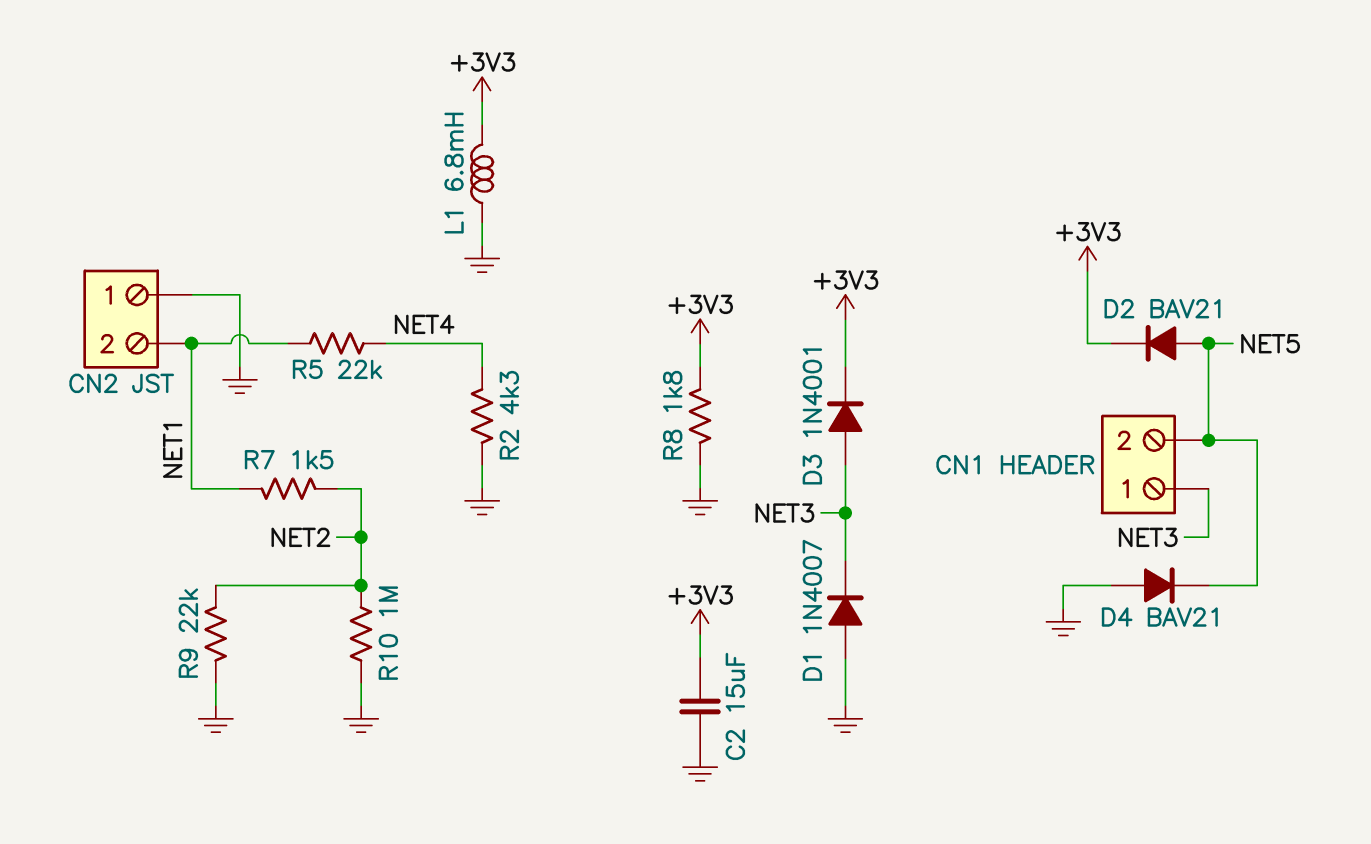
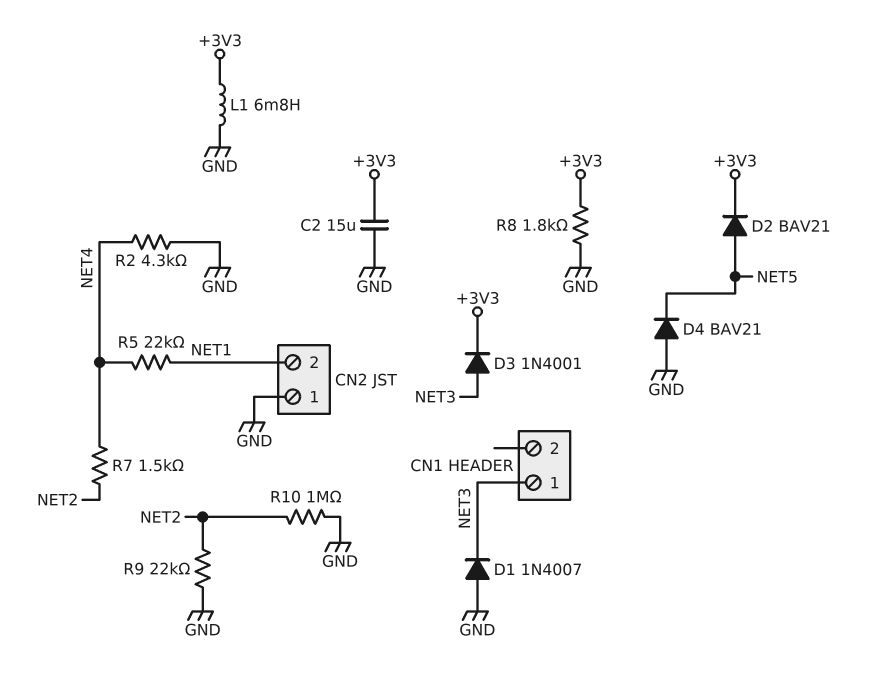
CN1 pin 2: NET5 -> none
R7: 1.5k (NET1, NET2) -> 1.5k (NET2, NET4)

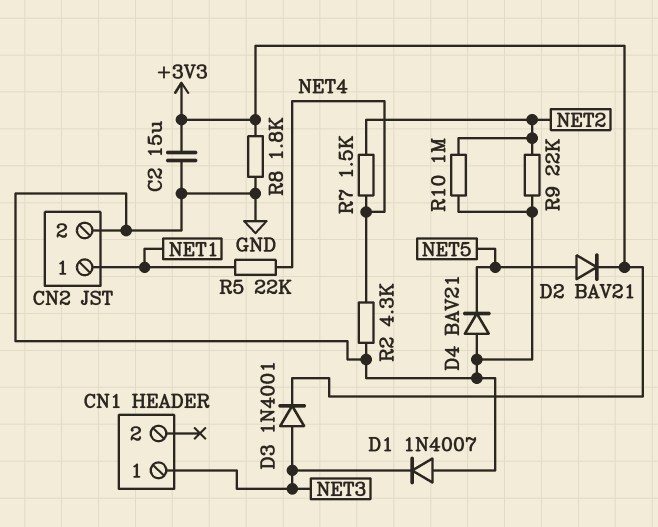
CN2 pin 1: GND -> NET1
CN2 pin 2: NET1 -> GND
L1: 6.8mH (+3V3, GND) -> none

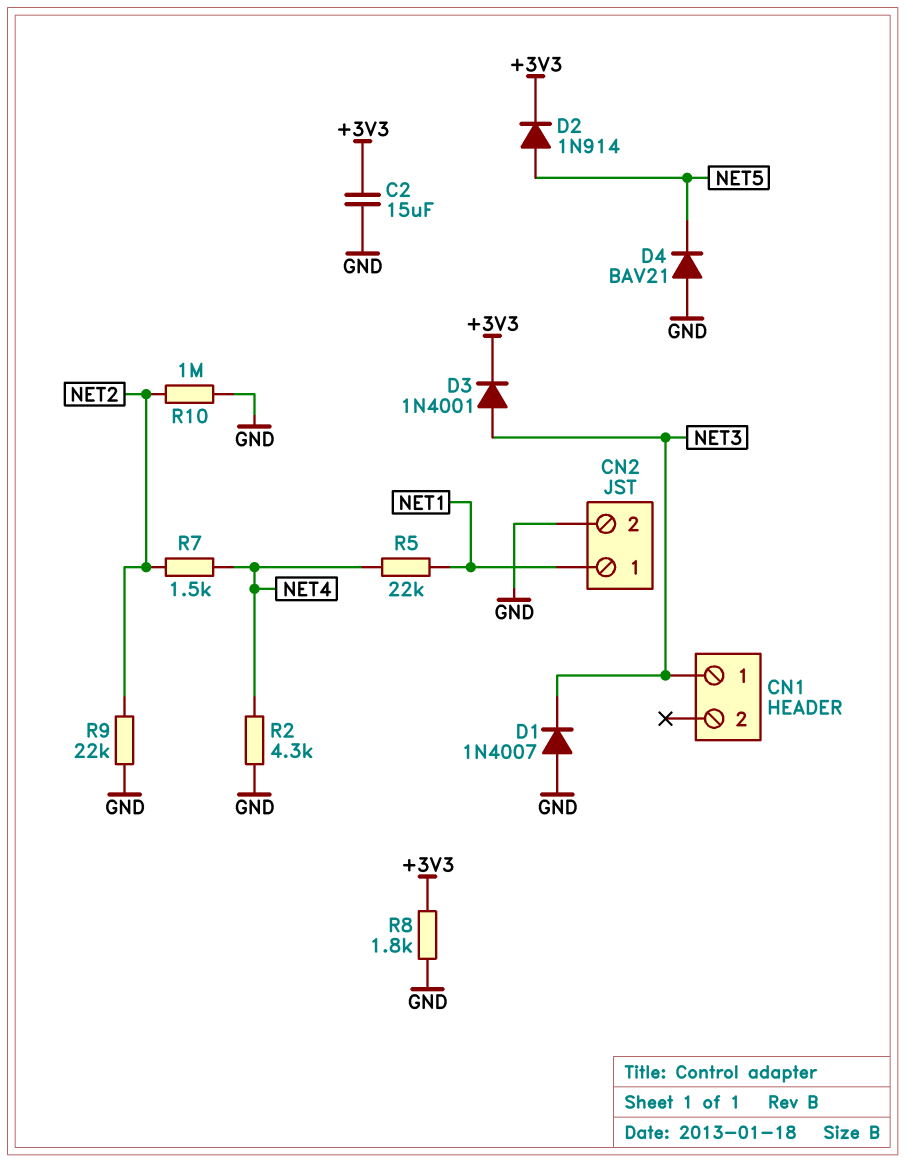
D2: diode BAV21 (A NET5, K +3V3) -> diode 1N914 (A NET5, K +3V3)

